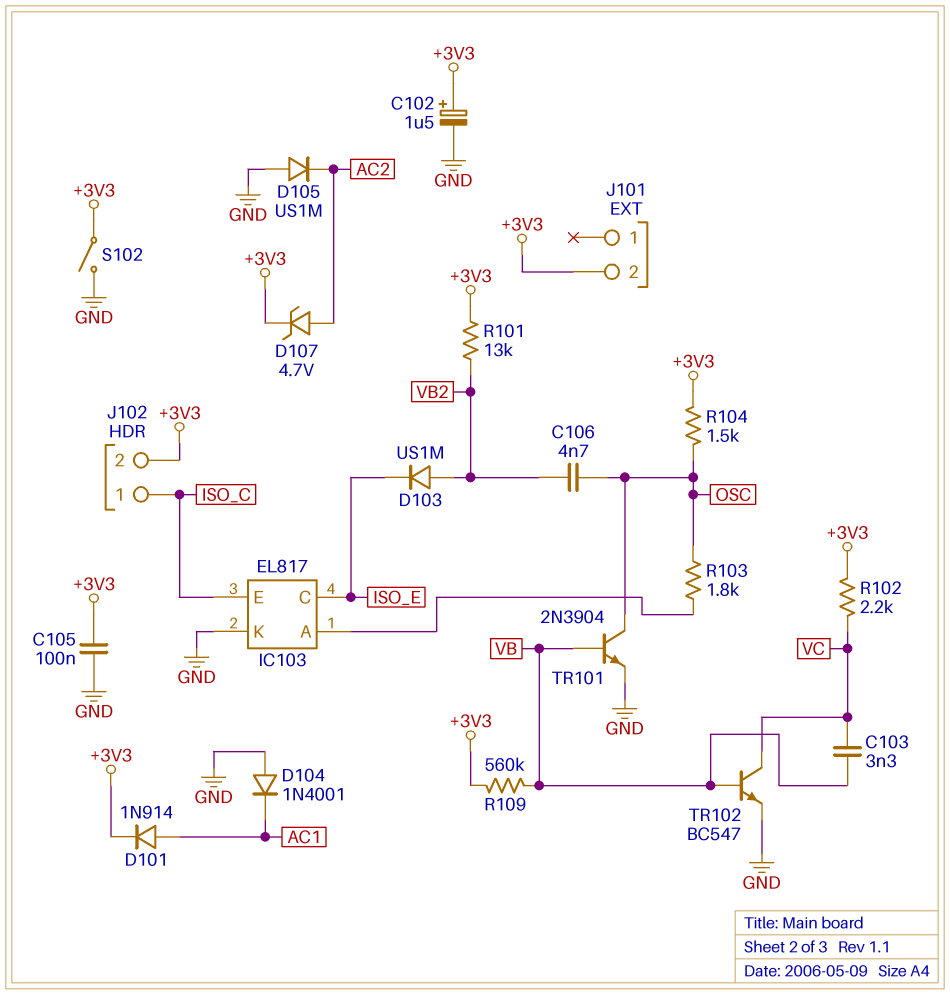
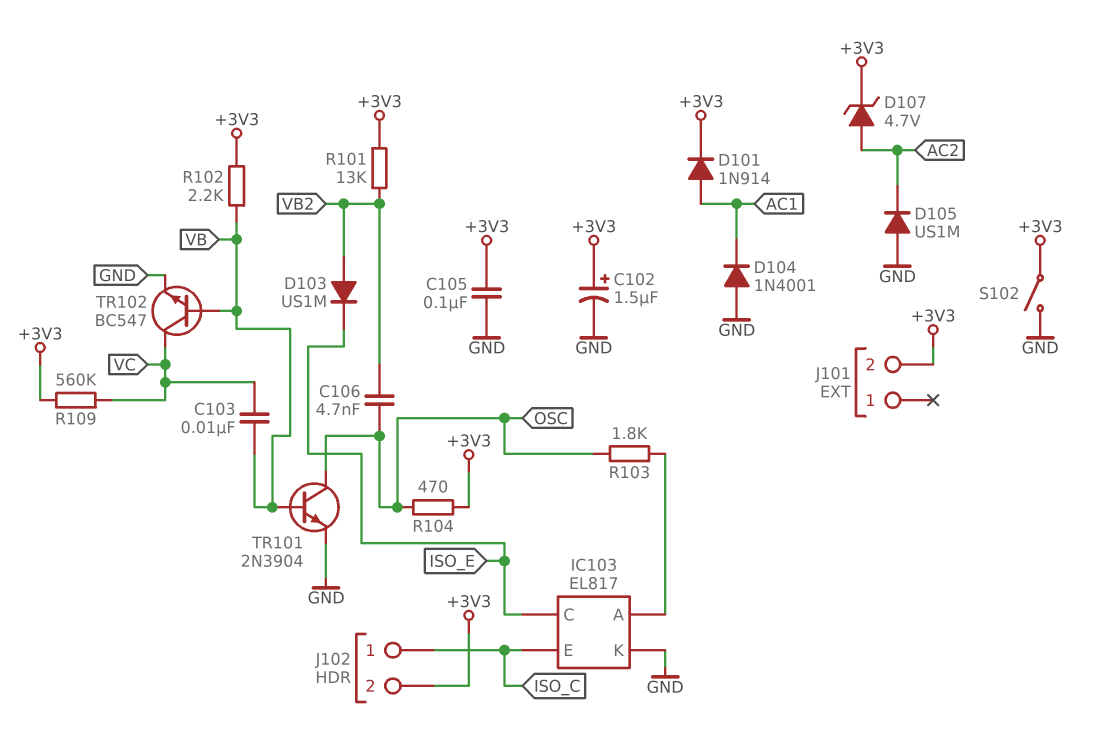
C103: 3.3nF (VB, VC) -> 10nF (VB, VC)
R102: 2.2k (+3V3, VC) -> 2.2k (+3V3, VB)
R104: 1.5k (+3V3, OSC) -> 470 (+3V3, OSC)
R109: 560k (+3V3, VB) -> 560k (+3V3, VC)

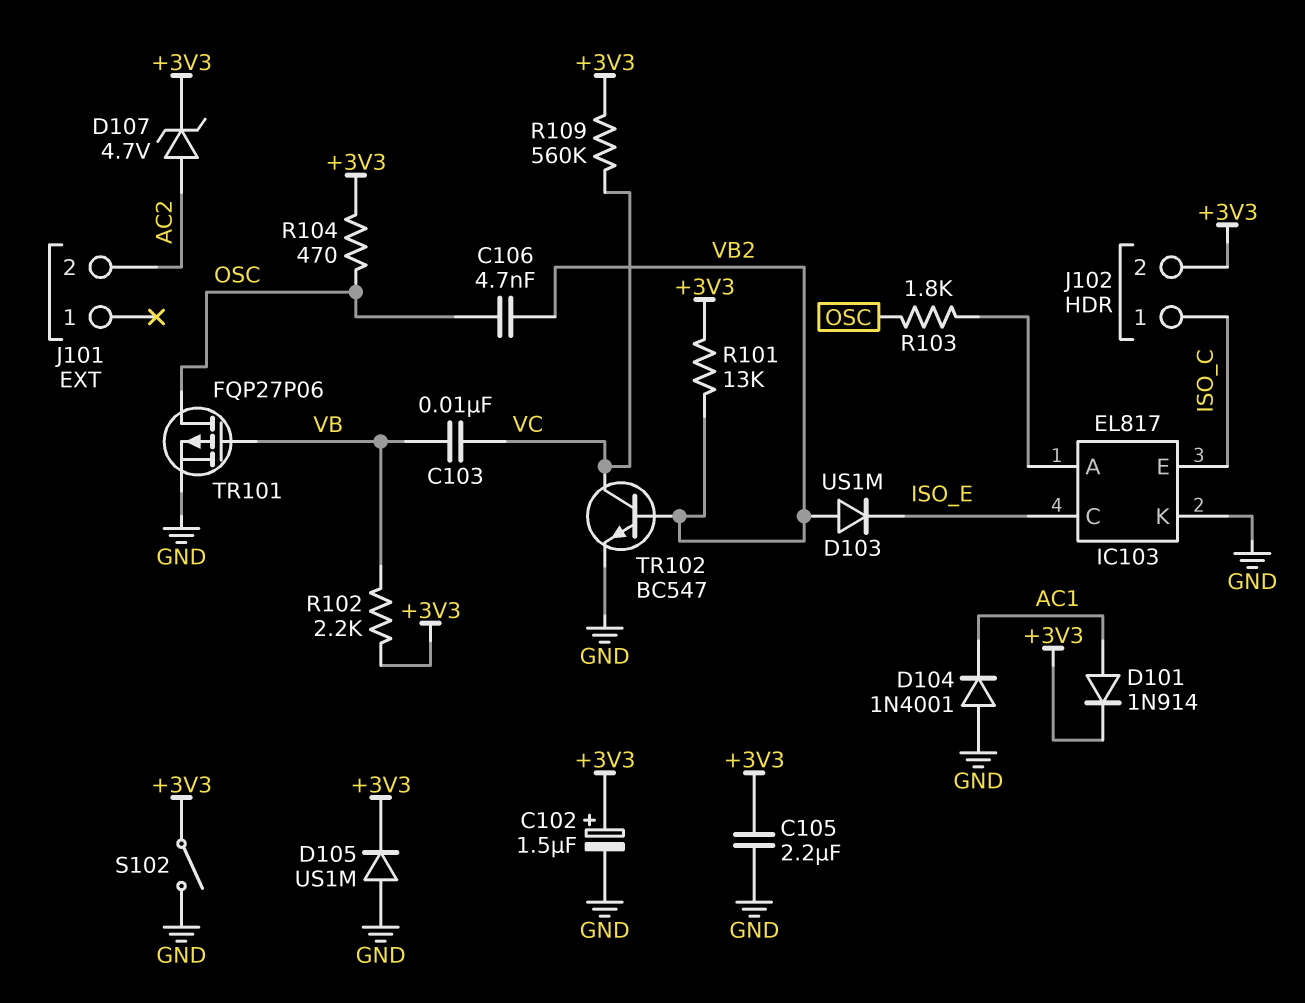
C105: 100nF (+3V3, GND) -> 2.2uF (+3V3, GND)
D105: diode US1M (A GND, K AC2) -> diode US1M (A GND, K +3V3)
J101 pin 2: +3V3 -> AC2
TR101: NPN 2N3904 (B VB, C OSC, E GND) -> PMOS FQP27P06 (G VB, D OSC, S GND)
TR102: NPN BC547 (B VB, C VC, E GND) -> NPN BC547 (B VB2, C VC, E GND)

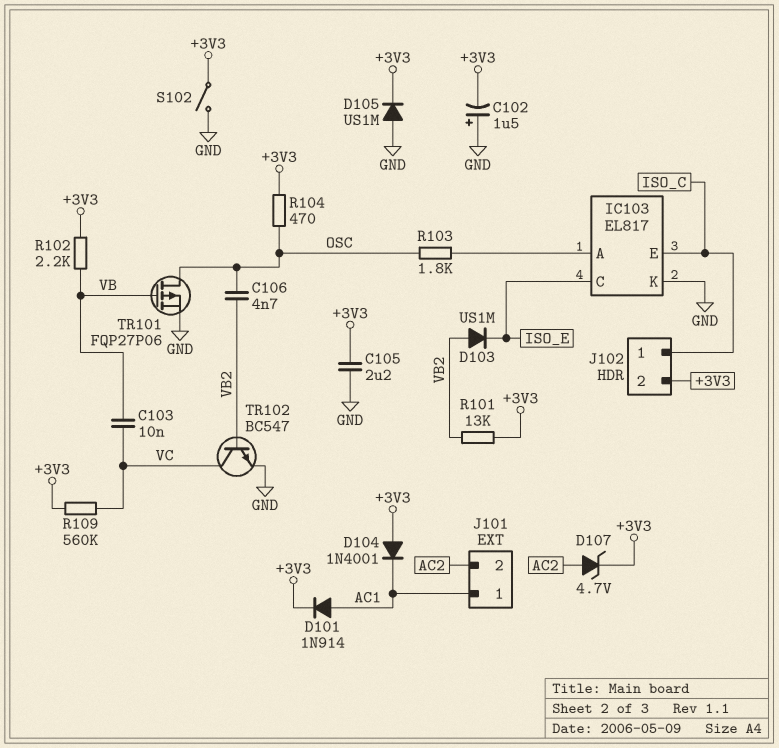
C102: 1.5uF (plus +3V3, minus GND) -> 1.5uF (plus GND, minus +3V3)
D104: diode 1N4001 (A GND, K AC1) -> diode 1N4001 (A +3V3, K AC1)
J101 pin 1: none -> AC1

